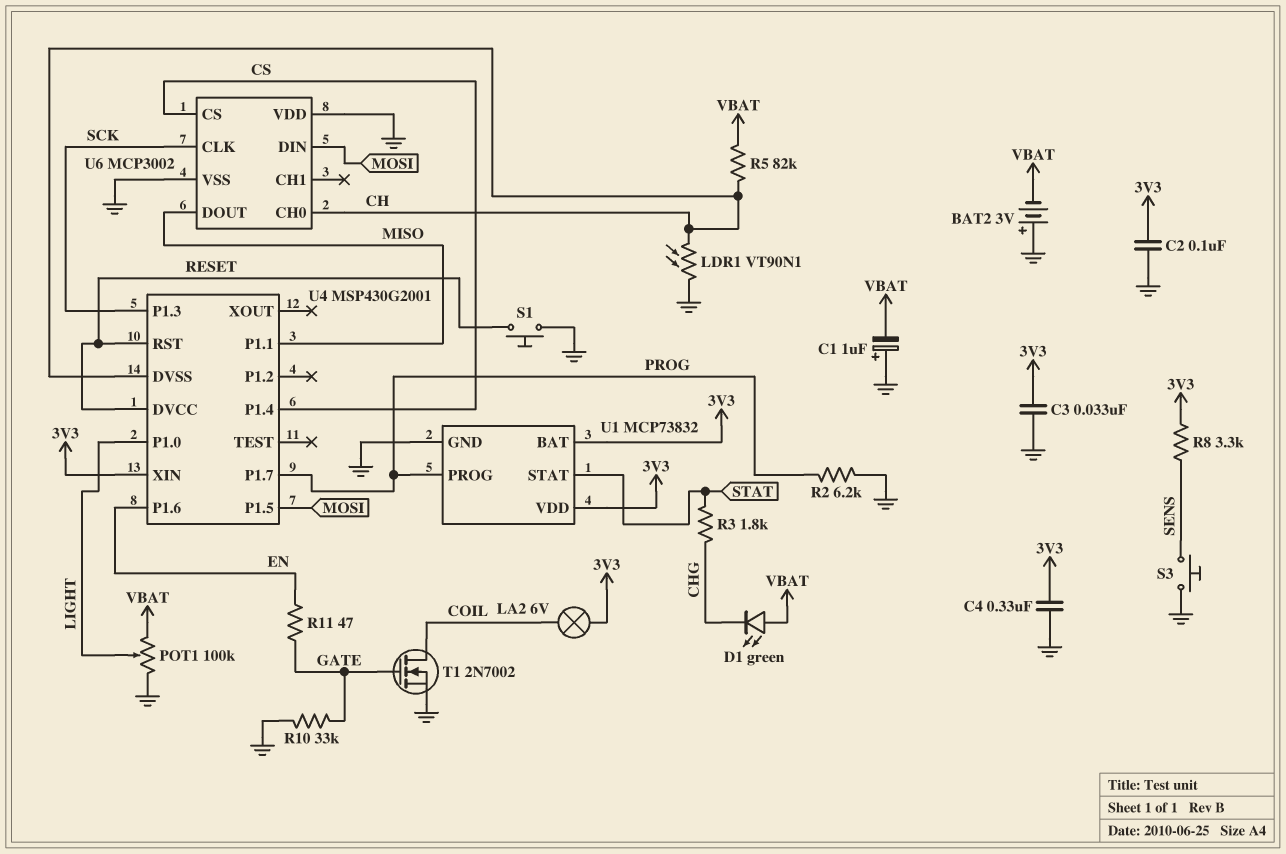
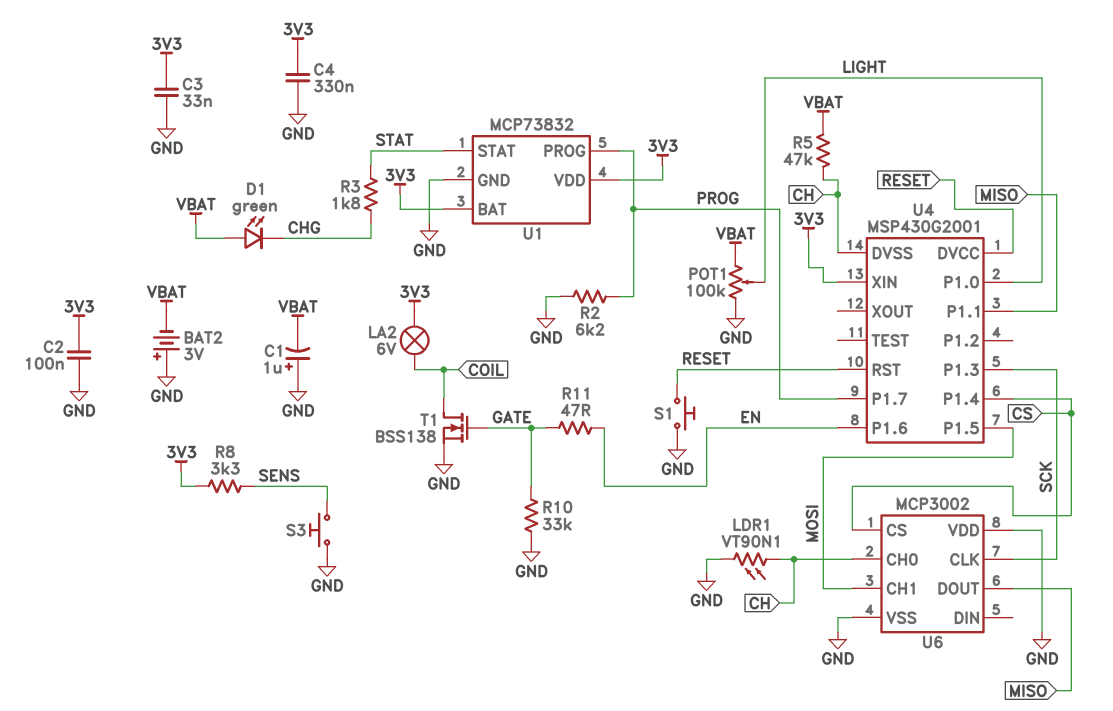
R5: 82k (CH, VBAT) -> 47k (CH, VBAT)
T1: NMOS 2N7002 (G GATE, D COIL, S GND) -> NMOS BSS138 (G GATE, D COIL, S GND)
U6 pin CH1: none -> MOSI
U6 pin DIN: MOSI -> none

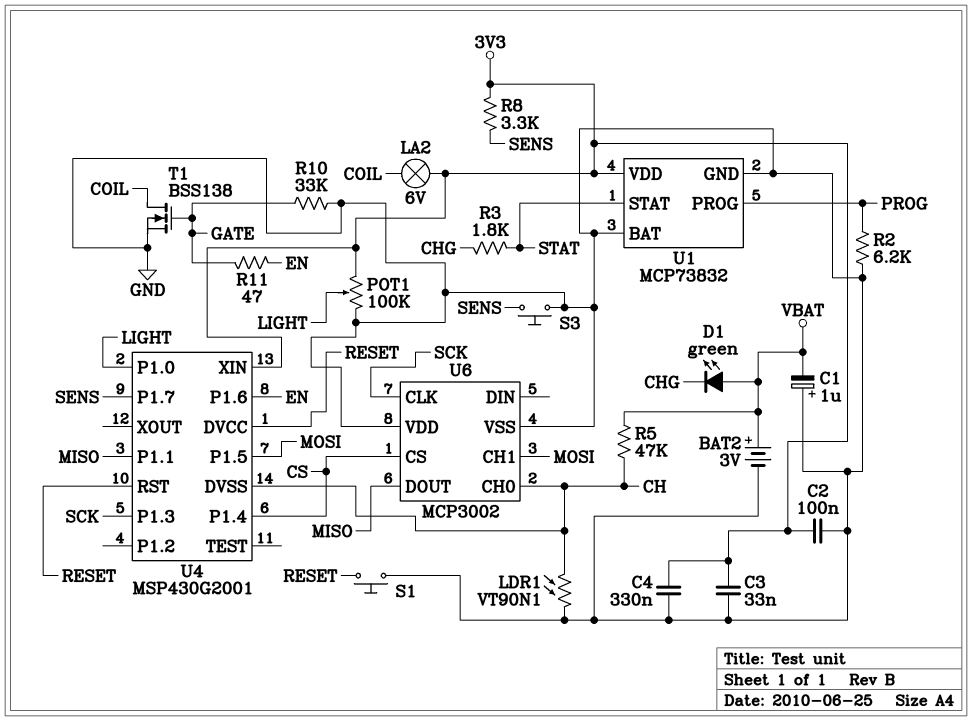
BAT2: 3V (plus GND, minus VBAT) -> 3V (plus VBAT, minus GND)
POT1: 100k (GND, VBAT, wiper LIGHT) -> 100k (3V3, GND, wiper LIGHT)
U1 pin BAT: 3V3 -> GND
U4 pin P1.7: PROG -> SENS

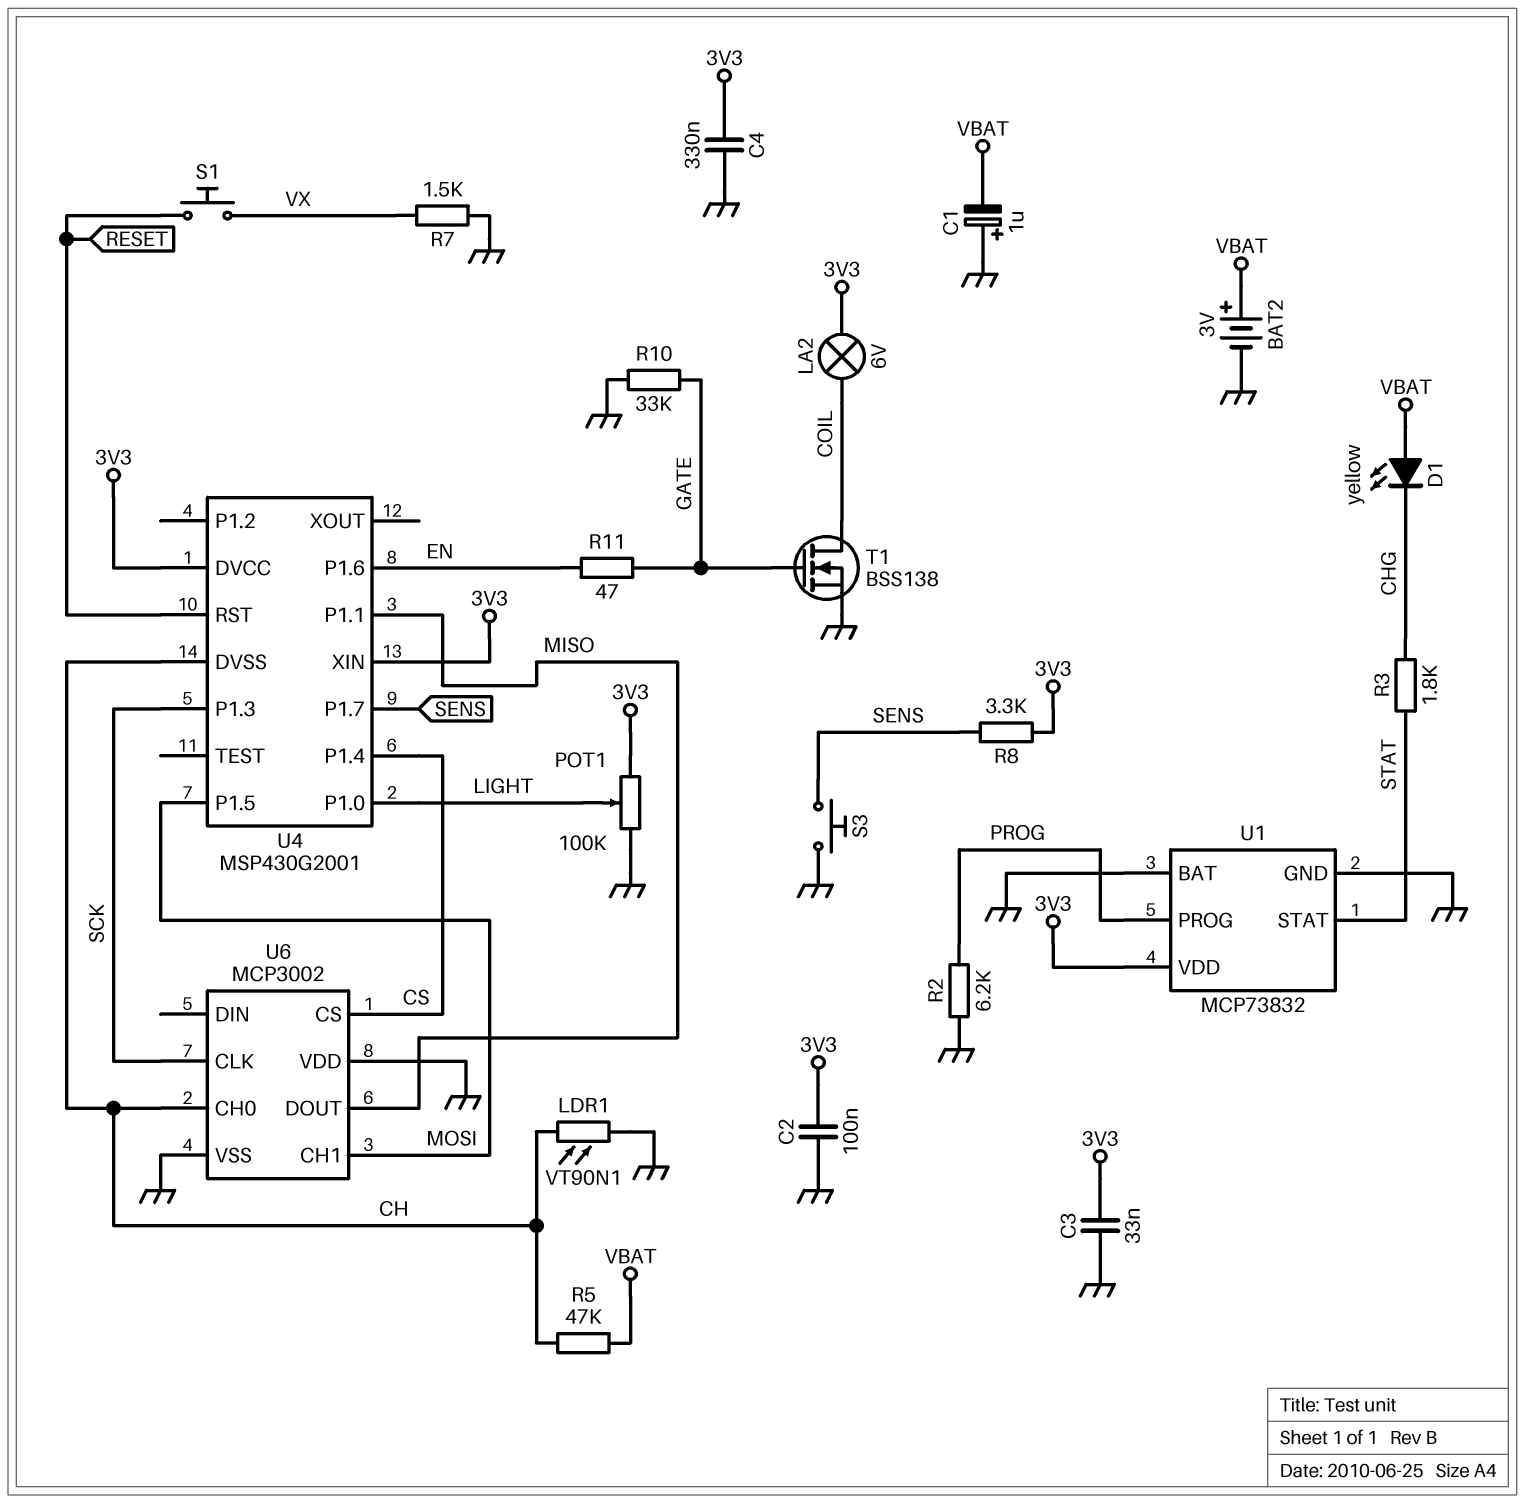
D1: LED green (A VBAT, K CHG) -> LED yellow (A VBAT, K CHG)
R7: none -> 1.5k (GND, VX)
S1: button (GND, RESET) -> button (RESET, VX)
U4 pin DVCC: RESET -> 3V3

